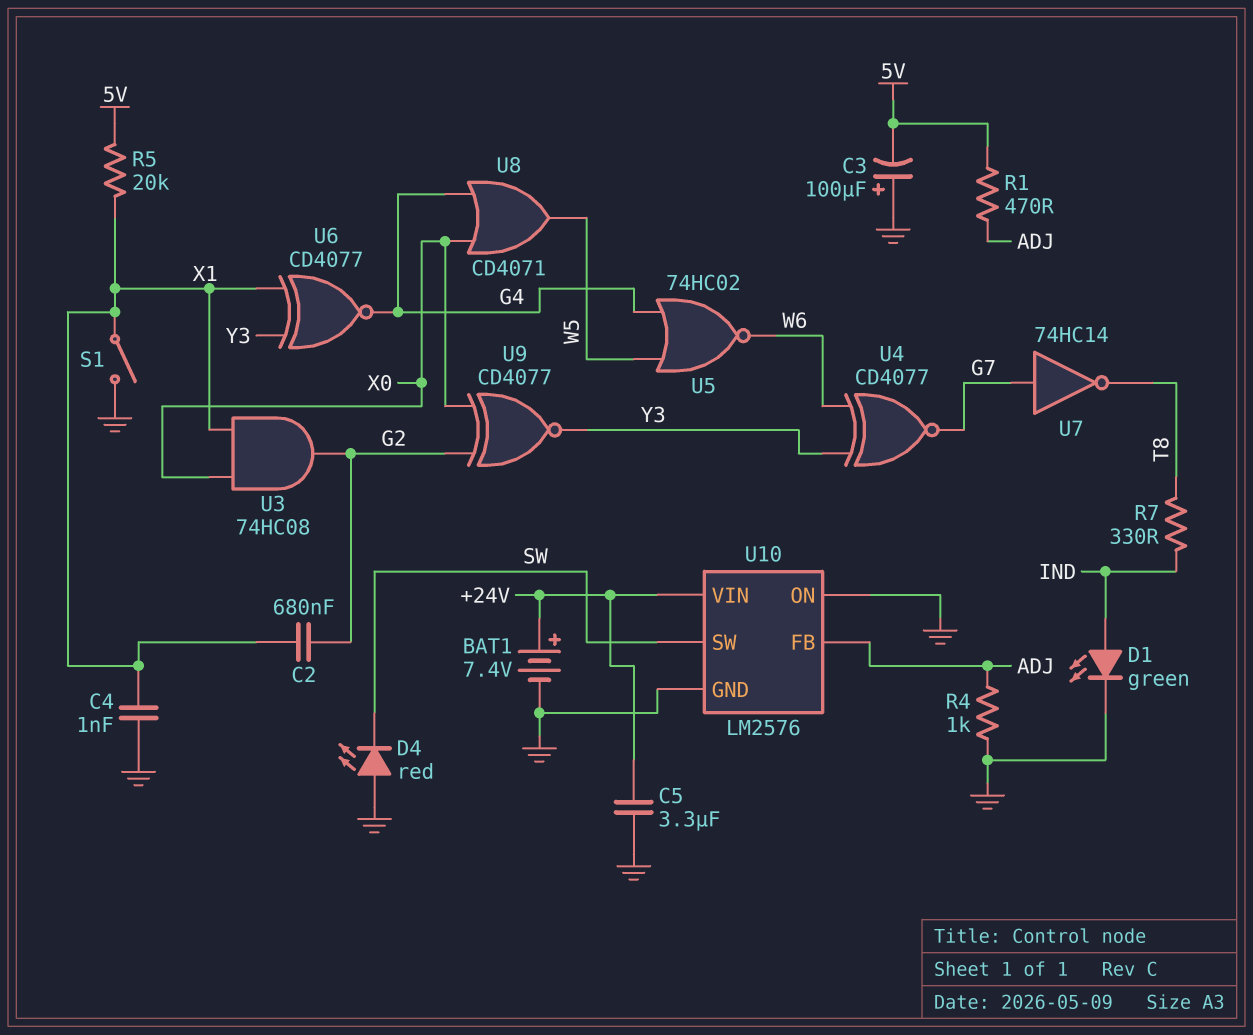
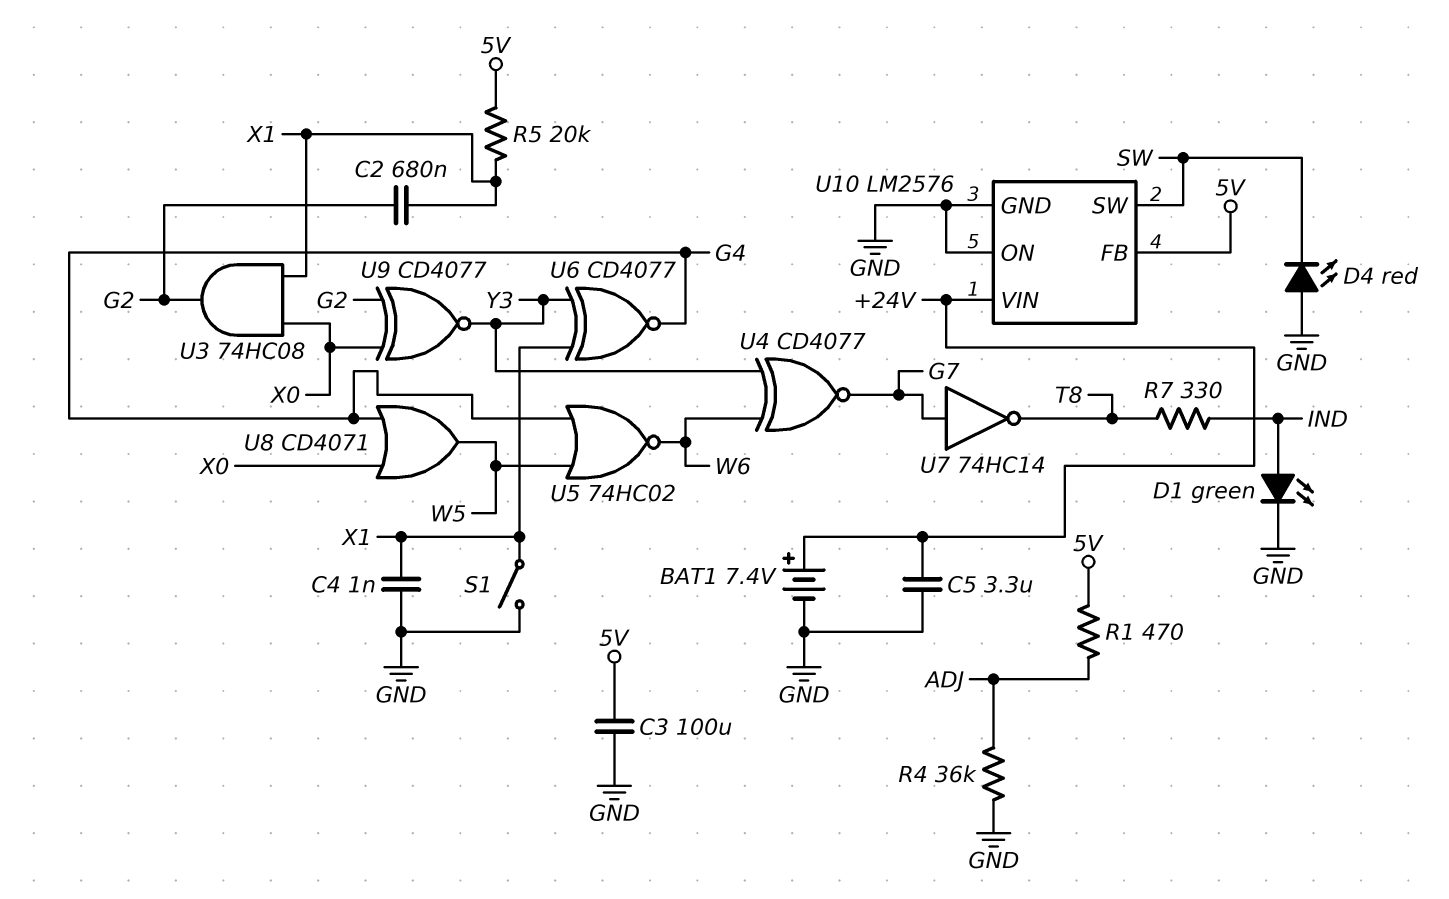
C3: 100uF (plus GND, minus 5V) -> 100uF (5V, GND)
R4: 1k (ADJ, GND) -> 36k (ADJ, GND)
U10 pin FB: ADJ -> 5V

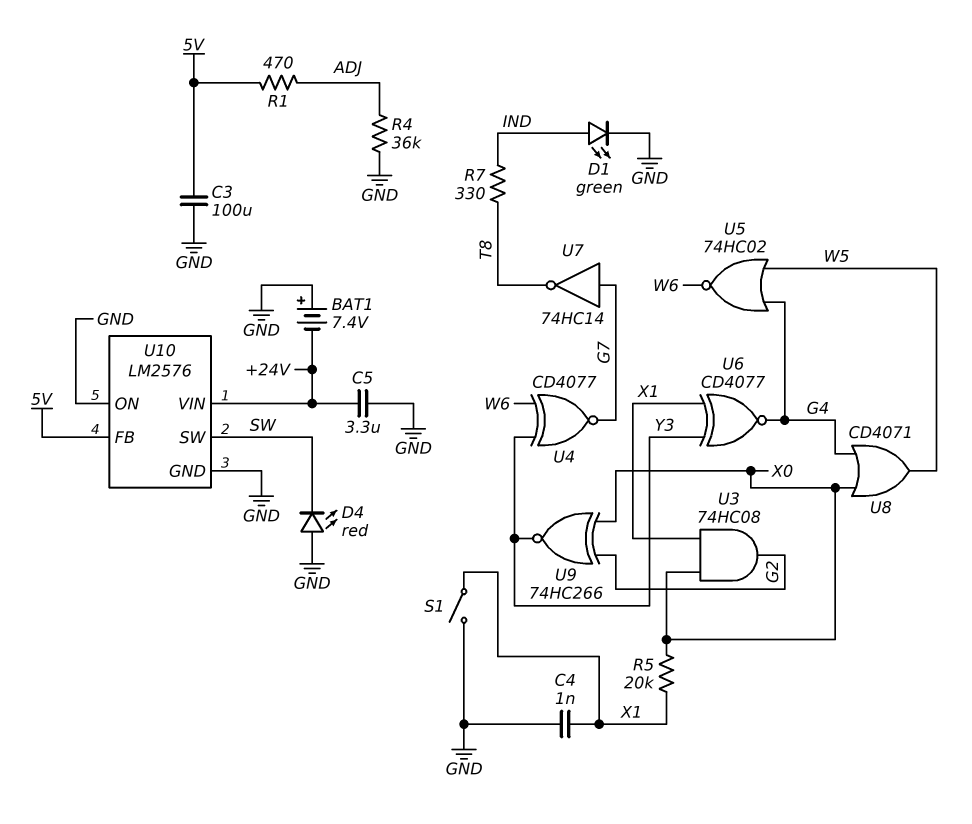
BAT1: 7.4V (plus +24V, minus GND) -> 7.4V (plus GND, minus +24V)
C2: 680nF (G2, X1) -> none
R5: 20k (5V, X1) -> 20k (X0, X1)
U9: XNOR CD4077 (in G2, in X0, out Y3) -> XNOR 74HC266 (in G2, in X0, out Y3)

